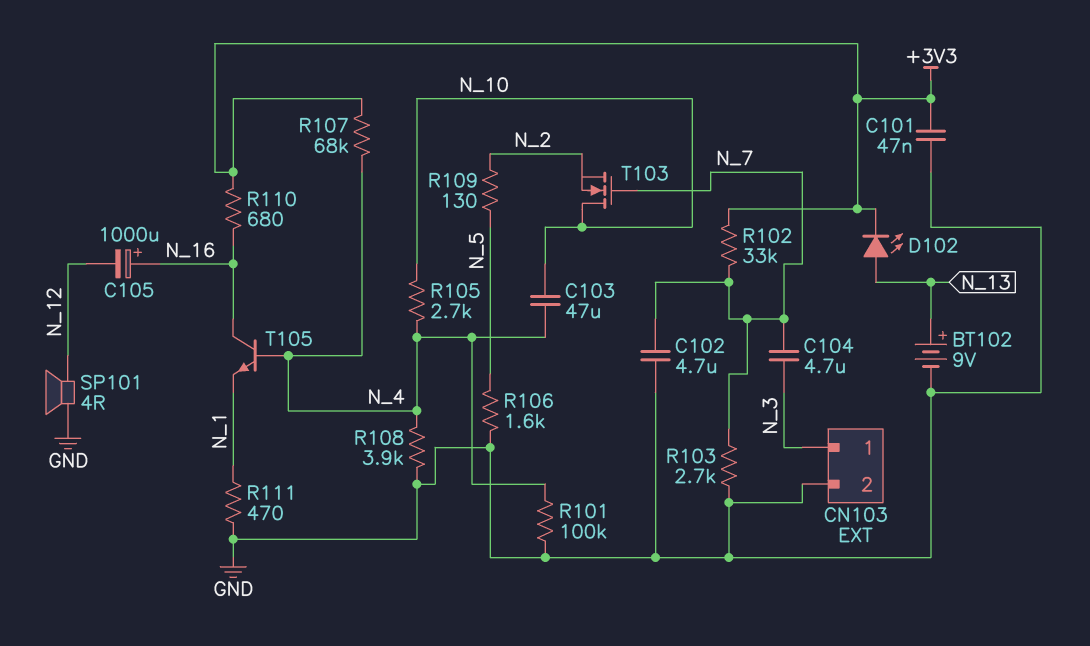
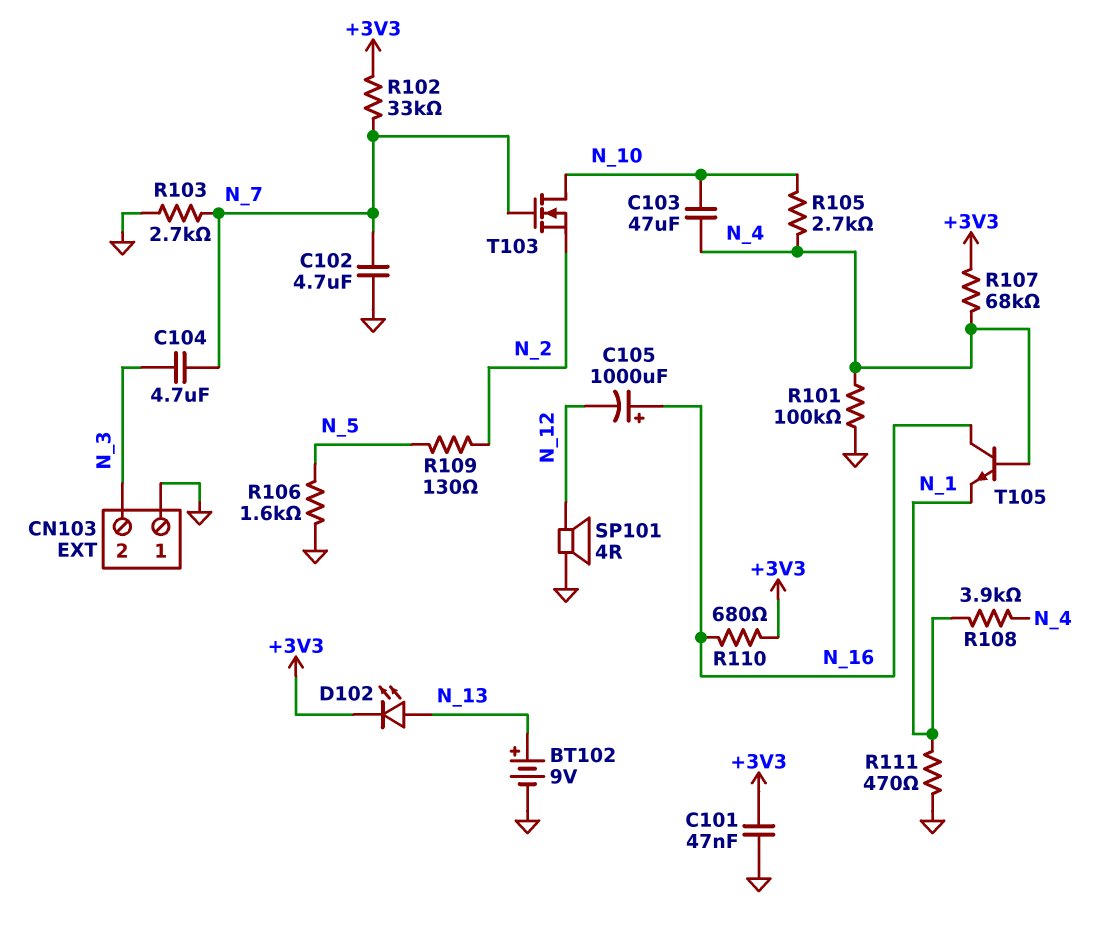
CN103 pin 1: N_3 -> GND
CN103 pin 2: GND -> N_3
R108: 3.9k (GND, N_4) -> 3.9k (N_1, N_4)

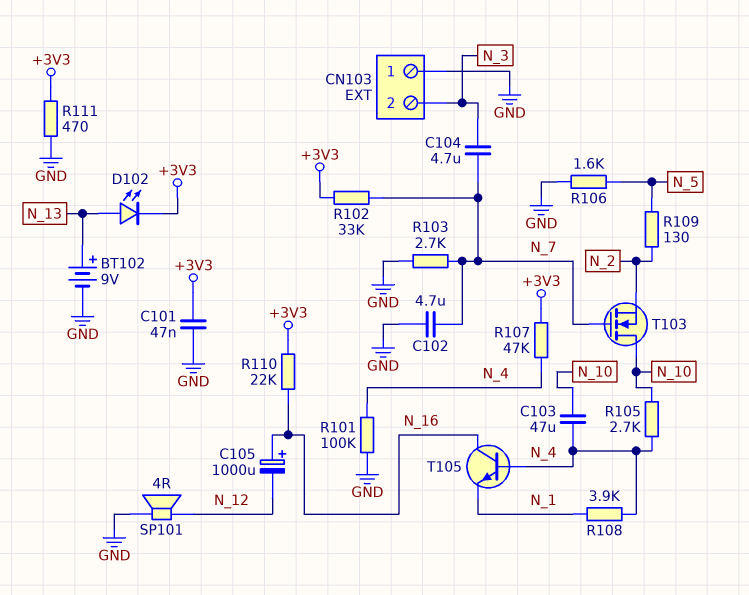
R107: 68k (+3V3, N_4) -> 47k (+3V3, N_4)
R110: 680 (+3V3, N_16) -> 22k (+3V3, N_16)
R111: 470 (GND, N_1) -> 470 (+3V3, GND)

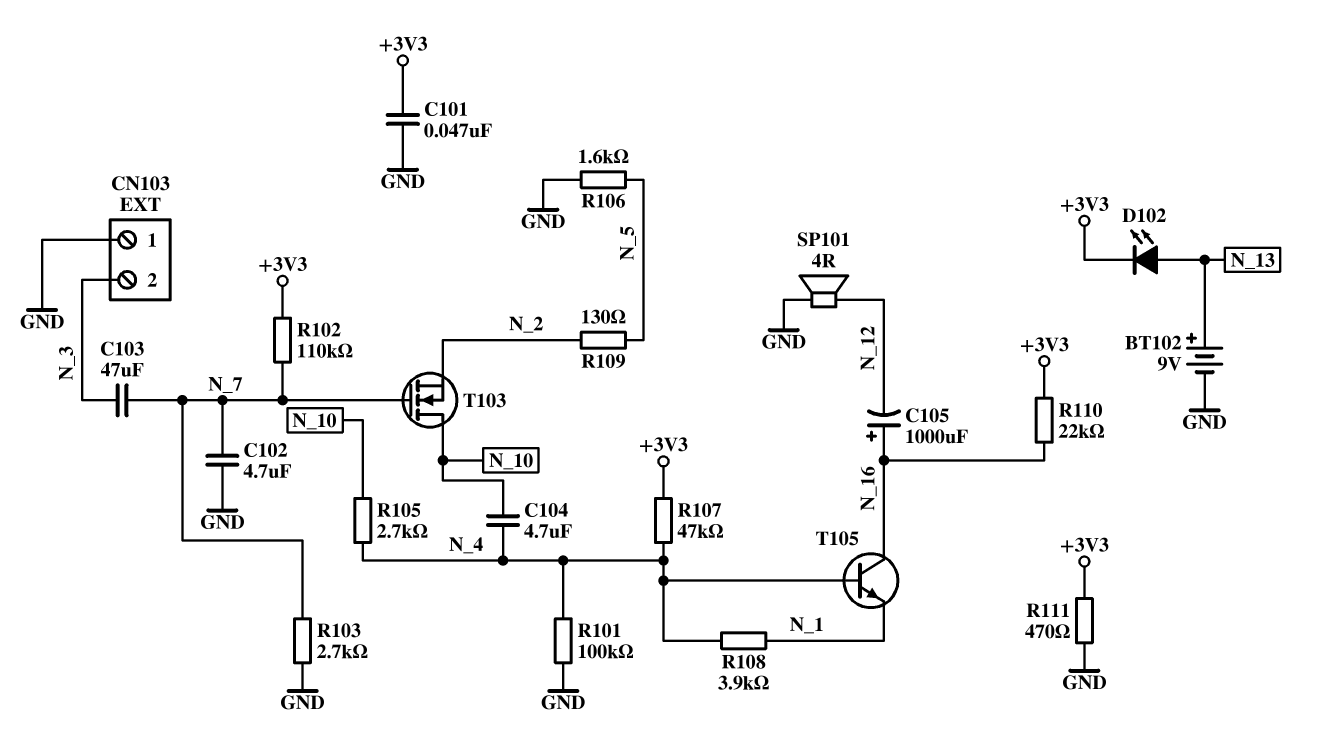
C103: 47uF (N_4, N_10) -> 47uF (N_3, N_7)
C104: 4.7uF (N_3, N_7) -> 4.7uF (N_4, N_10)
R102: 33k (+3V3, N_7) -> 110k (+3V3, N_7)

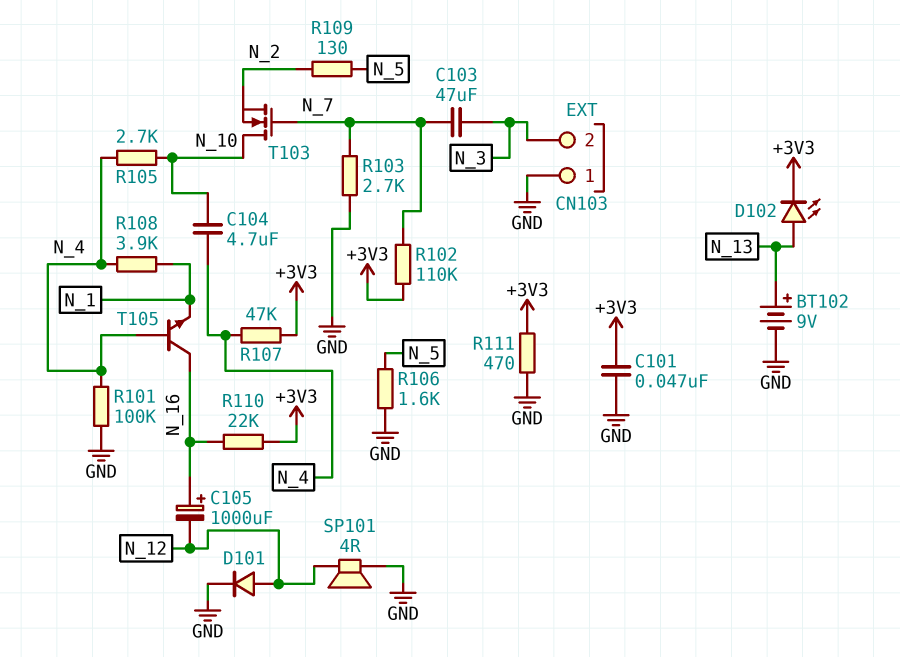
C102: 4.7uF (GND, N_7) -> none
D101: none -> diode (A N_12, K GND)

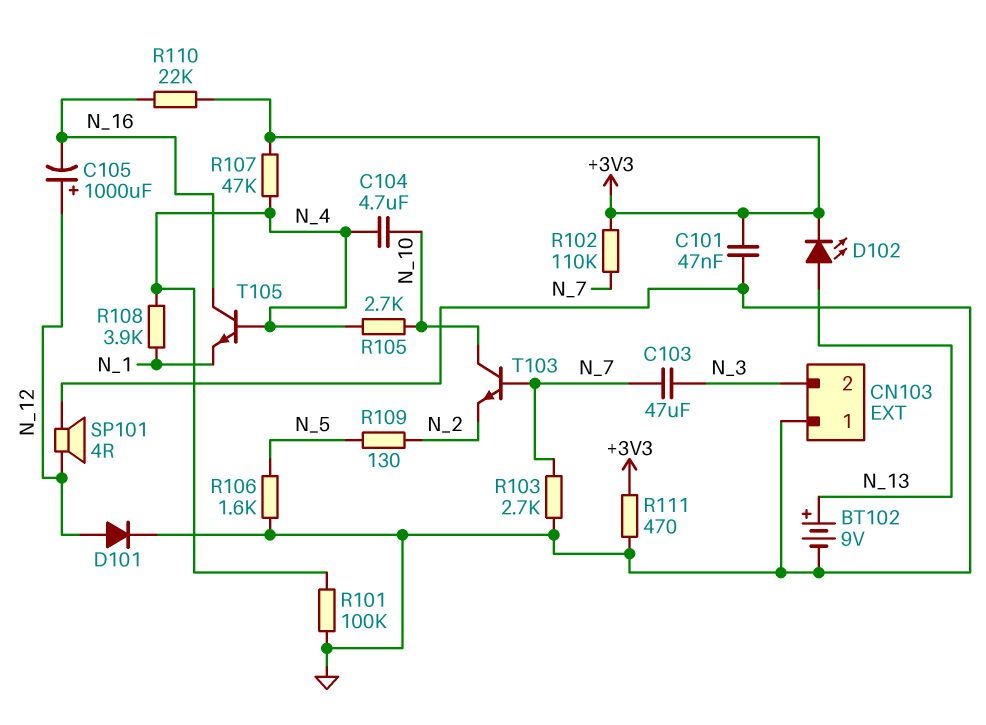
C105: 1000uF (plus N_16, minus N_12) -> 1000uF (plus N_12, minus N_16)
T103: NMOS (G N_7, D N_10, S N_2) -> NPN (B N_7, C N_10, E N_2)

